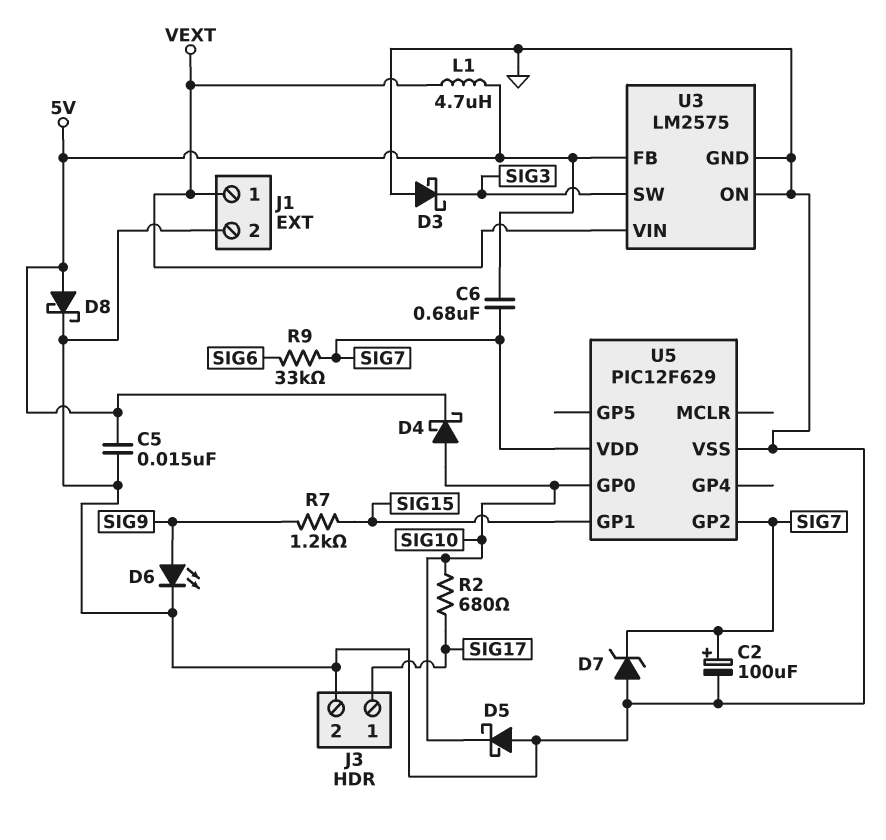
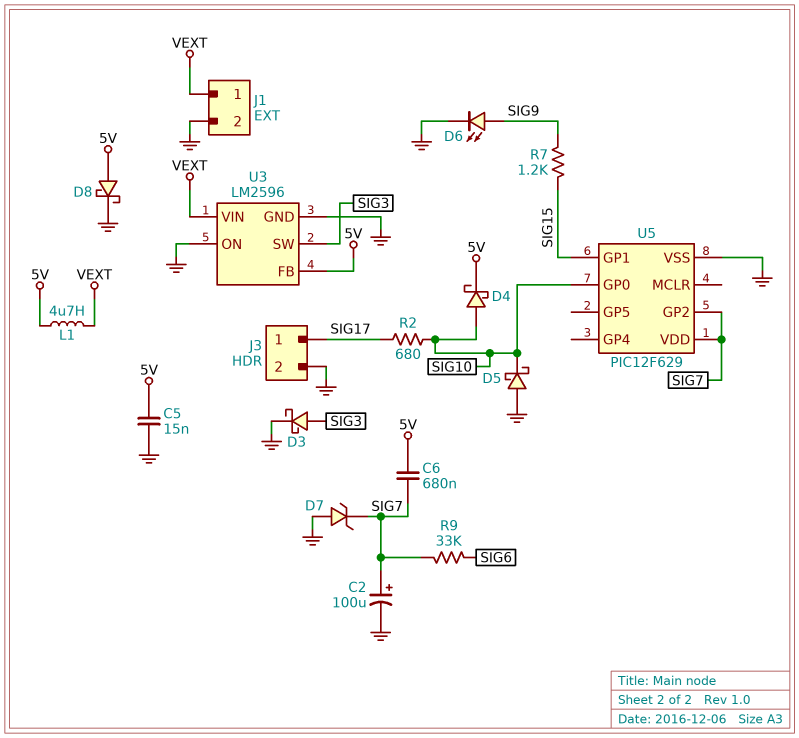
D3: schottky (A GND, K SIG3) -> schottky (A SIG3, K GND)
U3: LM2575 -> LM2596

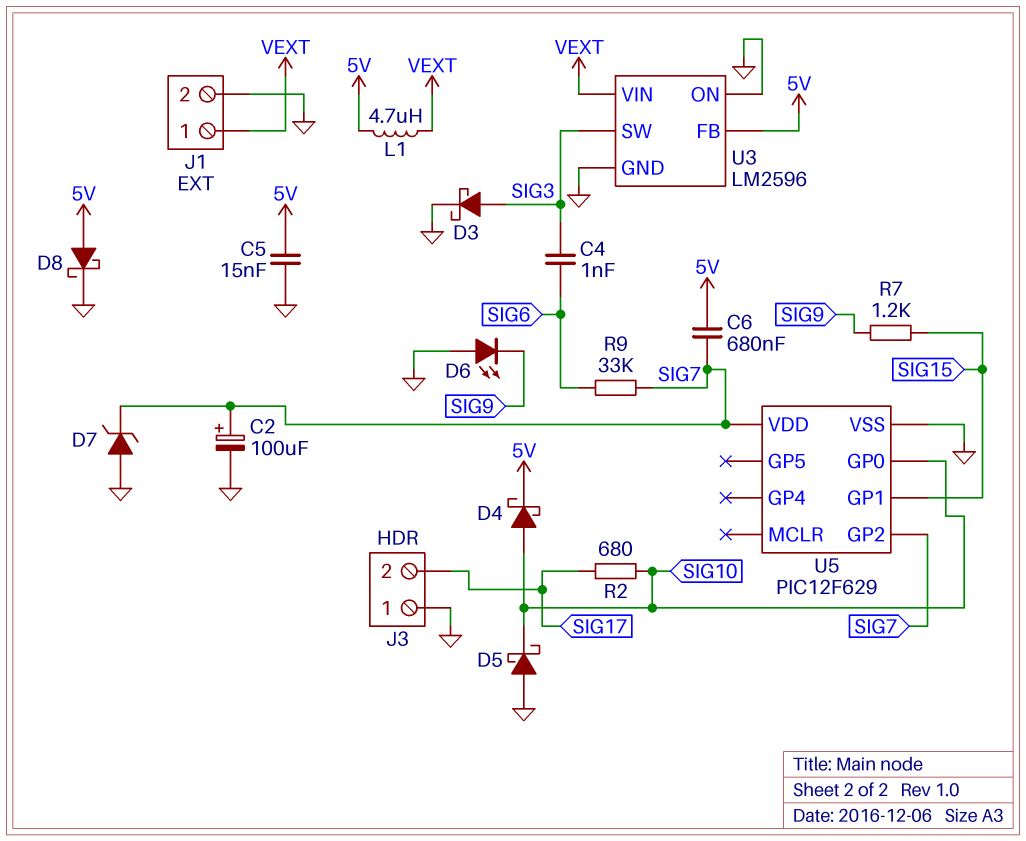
C4: none -> 1nF (SIG3, SIG6)
D6: LED (A SIG9, K GND) -> LED (A GND, K SIG9)
J3 pin 1: SIG17 -> GND
J3 pin 2: GND -> SIG17

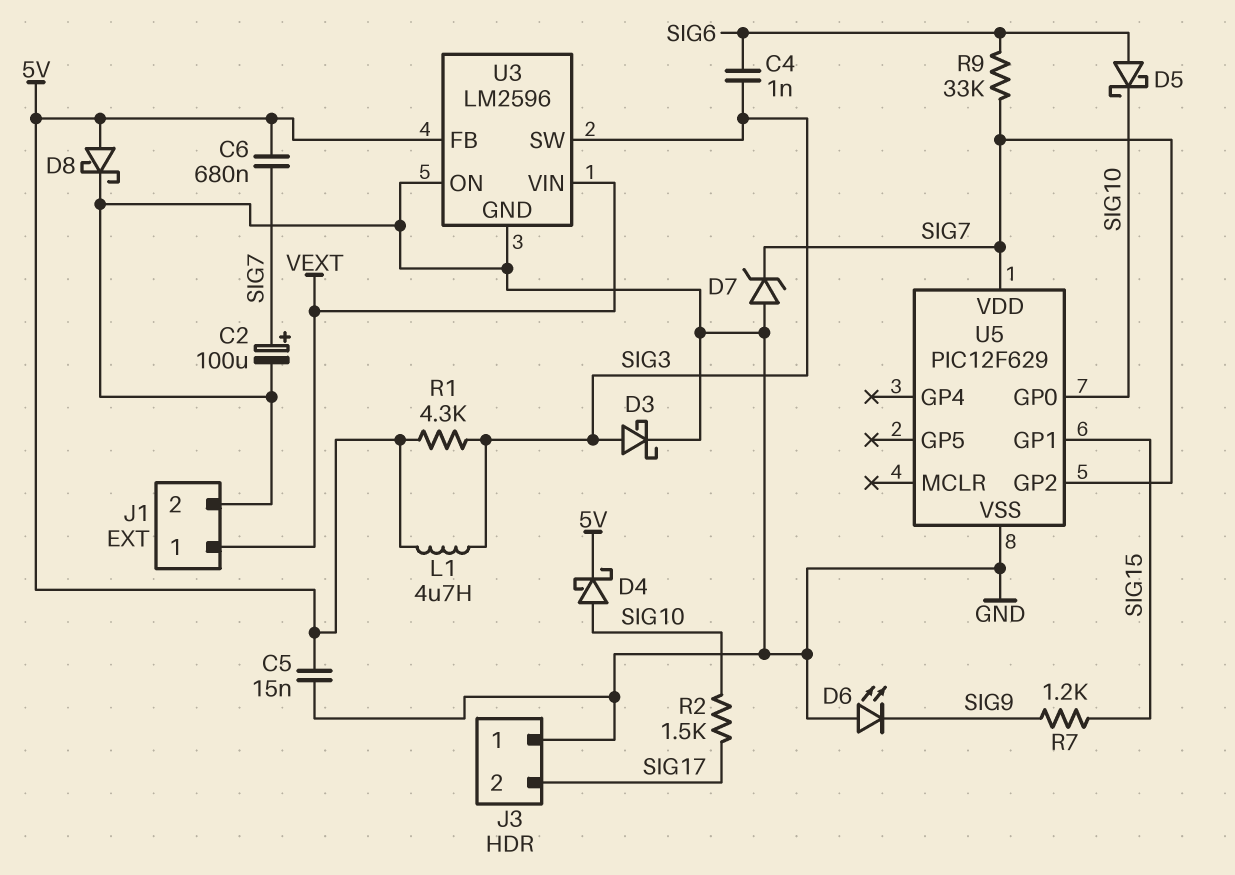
D5: schottky (A GND, K SIG10) -> schottky (A SIG6, K SIG10)
L1: 4.7uH (5V, VEXT) -> 4.7uH (5V, SIG3)
R1: none -> 4.3k (5V, SIG3)
R2: 680 (SIG10, SIG17) -> 1.5k (SIG10, SIG17)

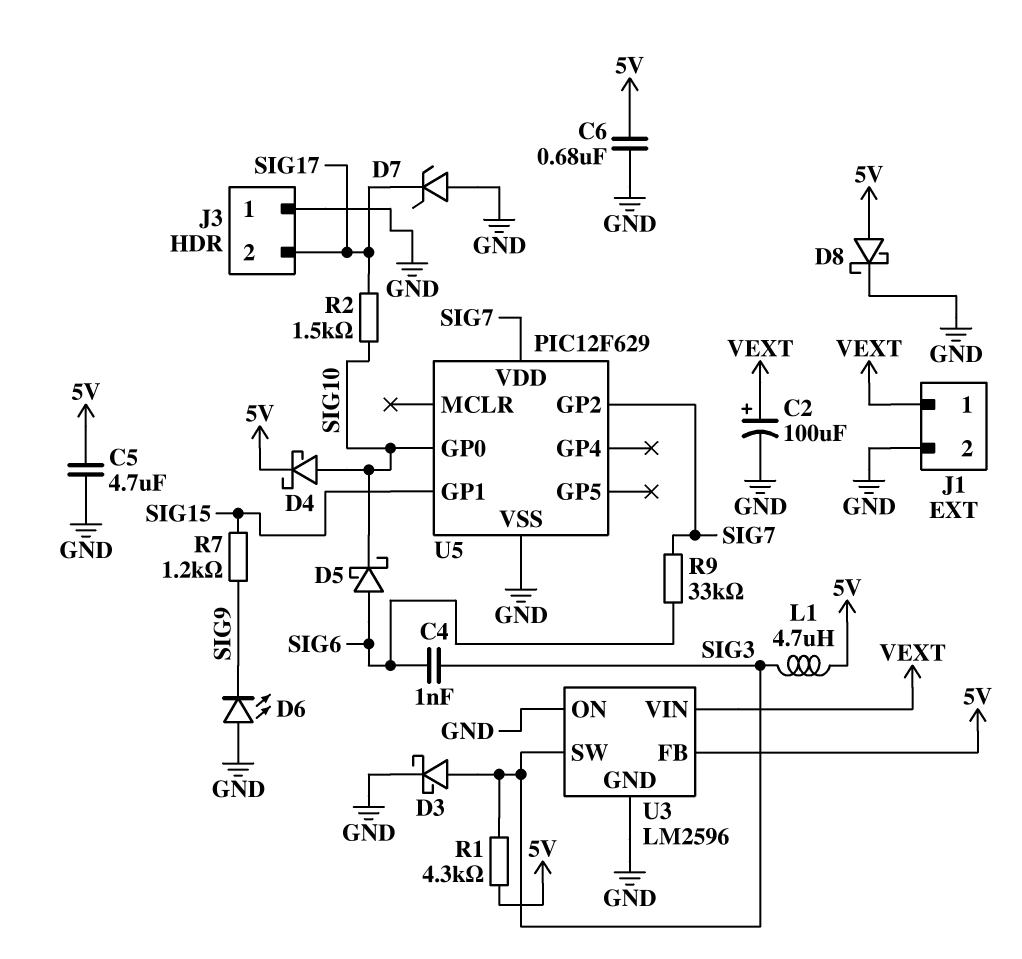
C2: 100uF (plus SIG7, minus GND) -> 100uF (plus VEXT, minus GND)
C5: 15nF (5V, GND) -> 4.7uF (5V, GND)
C6: 680nF (5V, SIG7) -> 680nF (5V, GND)
D7: zener (A GND, K SIG7) -> zener (A GND, K SIG17)

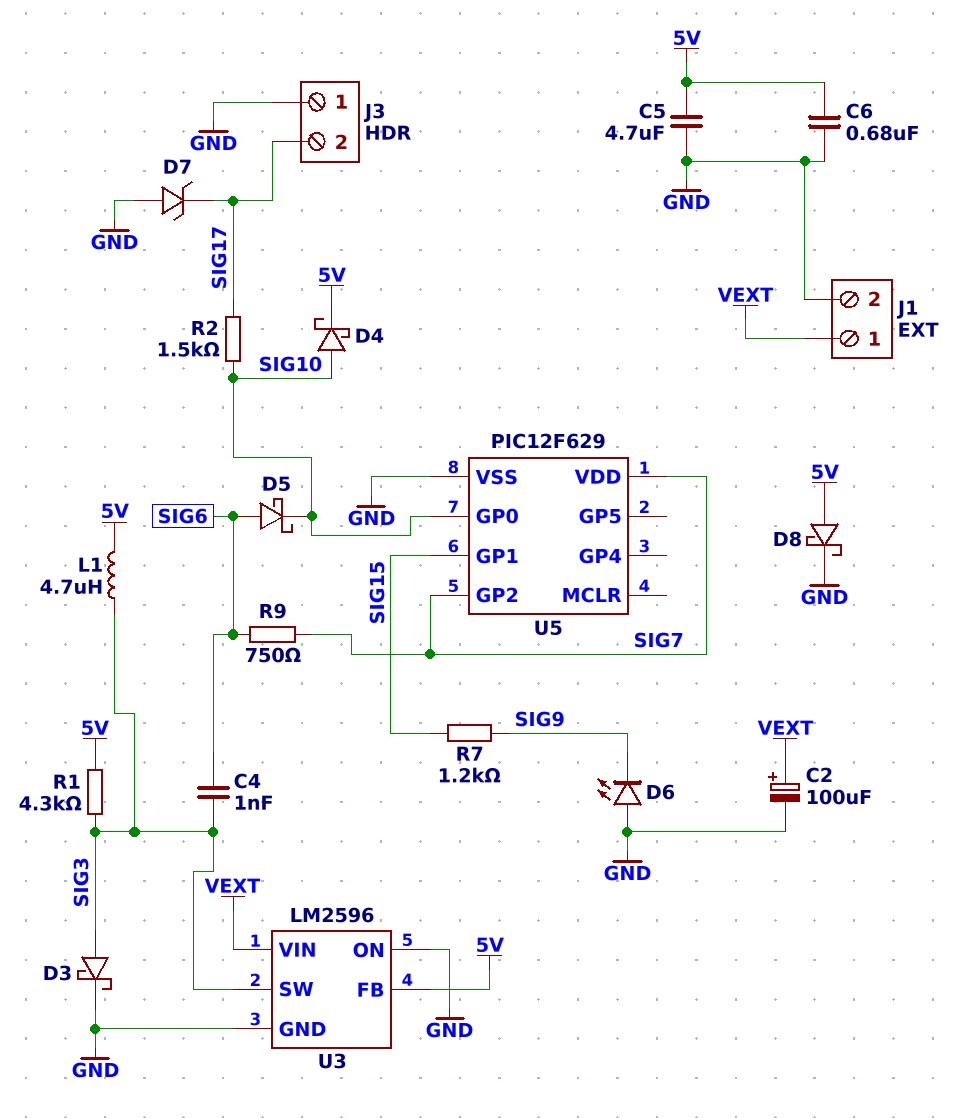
R9: 33k (SIG6, SIG7) -> 750 (SIG6, SIG7)

